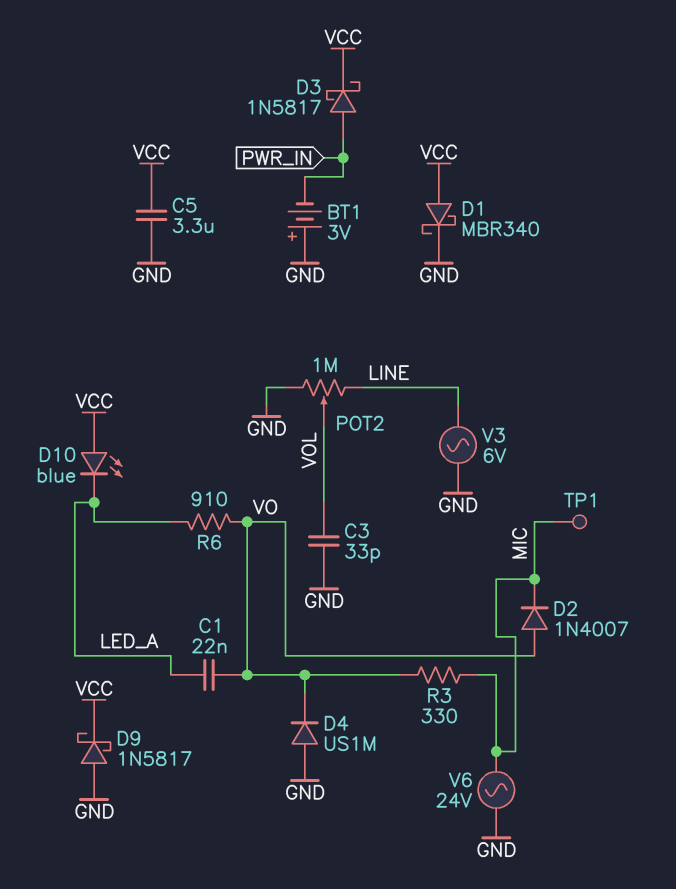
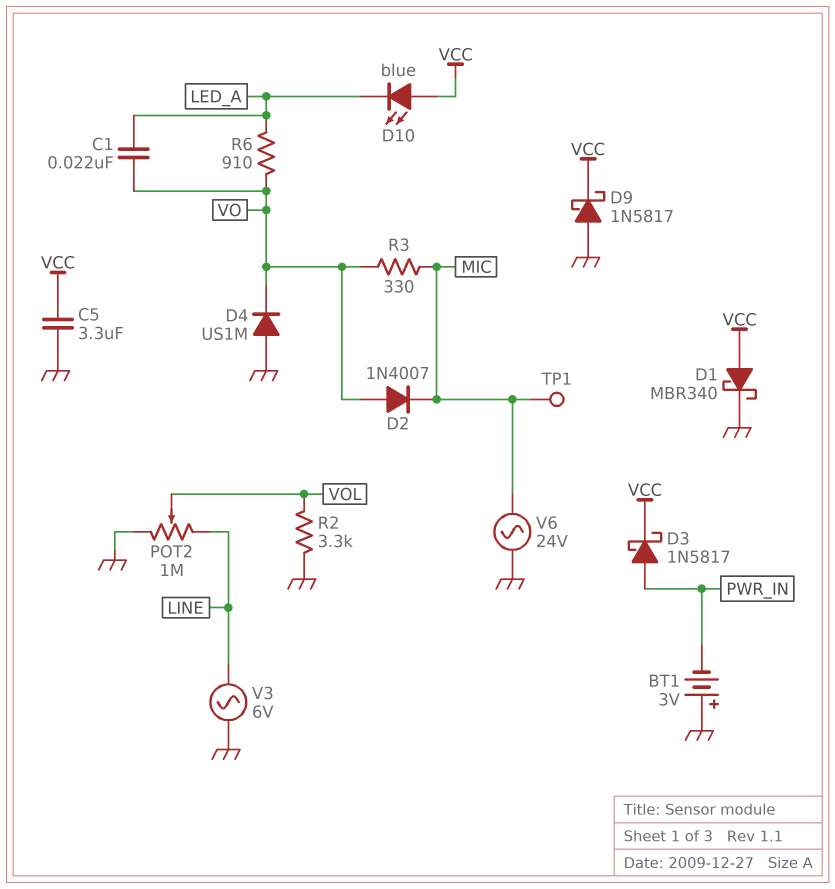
C3: 33pF (GND, VOL) -> none
R2: none -> 3.3k (GND, VOL)

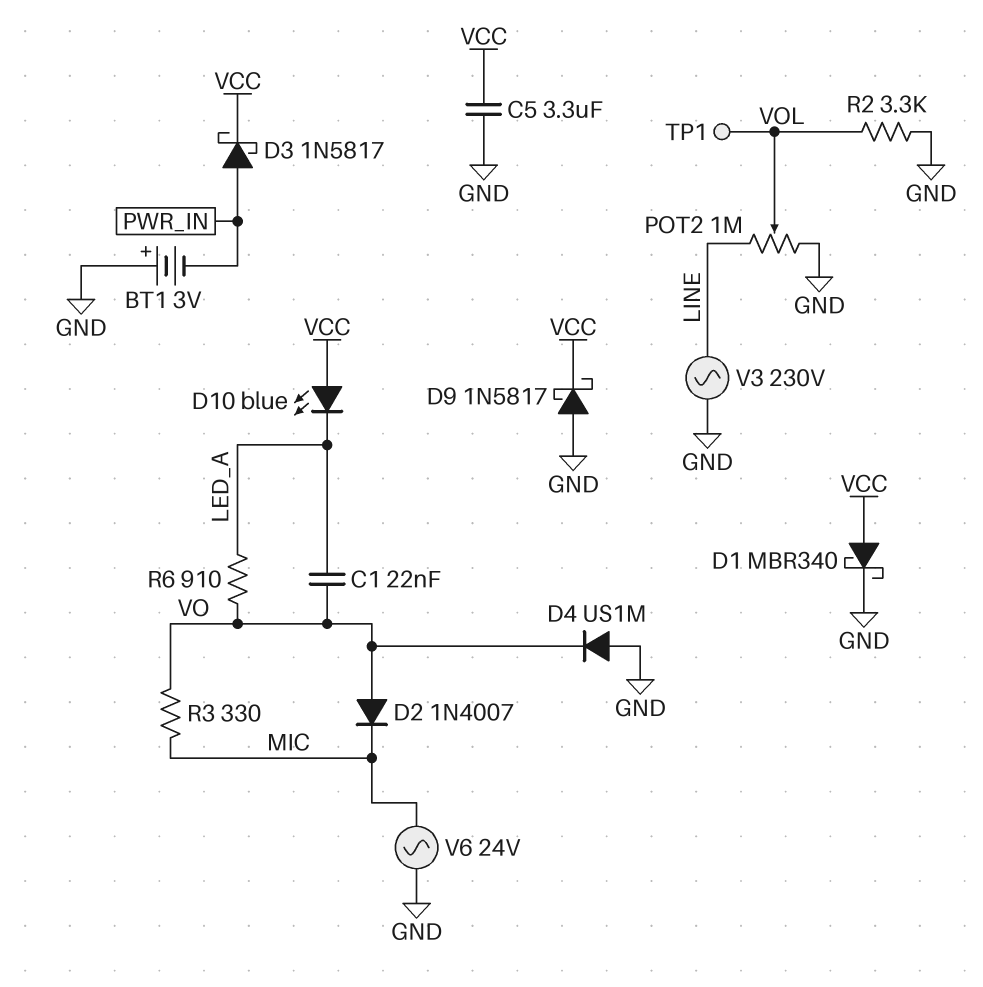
TP1: test point (MIC) -> test point (VOL)
V3: AC 6V (GND, LINE) -> AC 230V (GND, LINE)

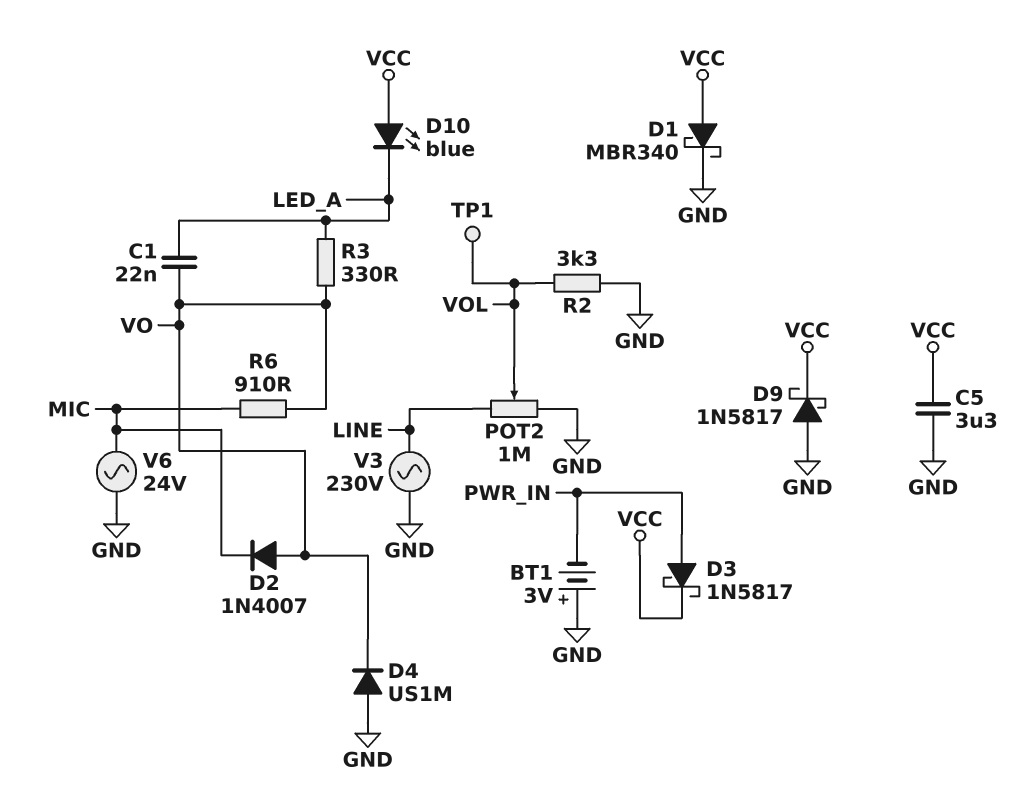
R3: 330 (MIC, VO) -> 330 (LED_A, VO)
R6: 910 (LED_A, VO) -> 910 (MIC, VO)

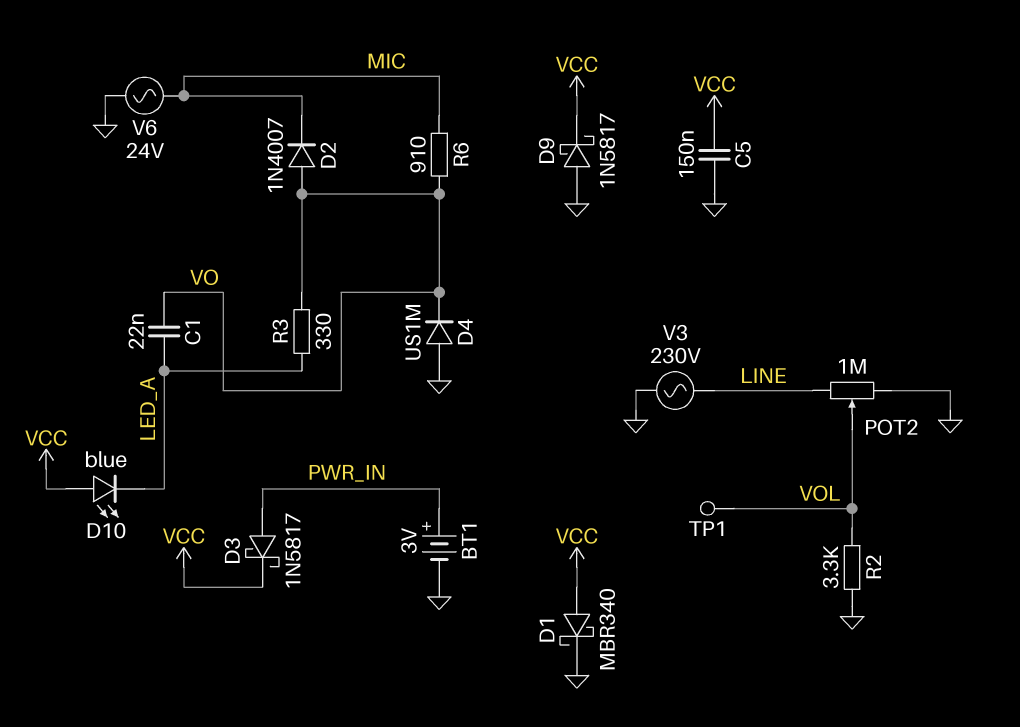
BT1: 3V (plus GND, minus PWR_IN) -> 3V (plus PWR_IN, minus GND)
C5: 3.3uF (GND, VCC) -> 150nF (GND, VCC)

